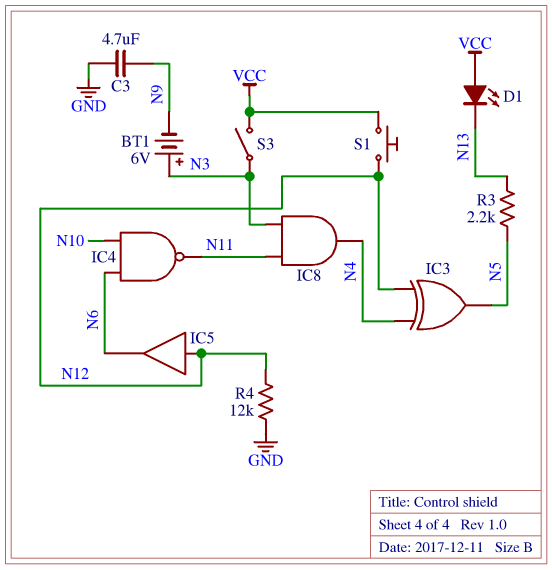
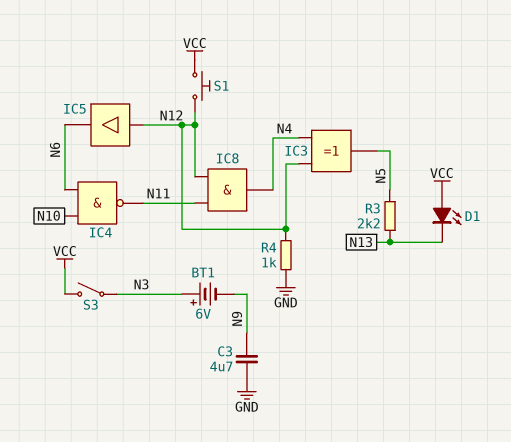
IC8: AND (in N3, in N11, out N4) -> AND (in N11, in N12, out N4)
R4: 12k (GND, N12) -> 1k (GND, N12)

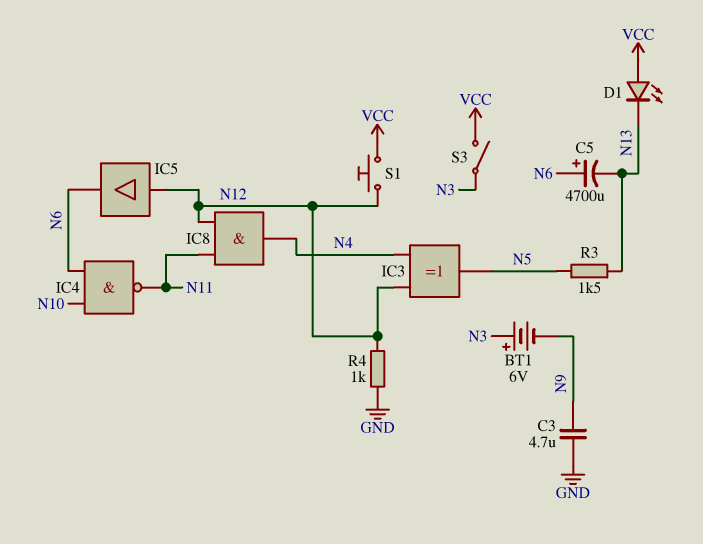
C5: none -> 4700uF (plus N6, minus N13)
R3: 2.2k (N5, N13) -> 1.5k (N5, N13)

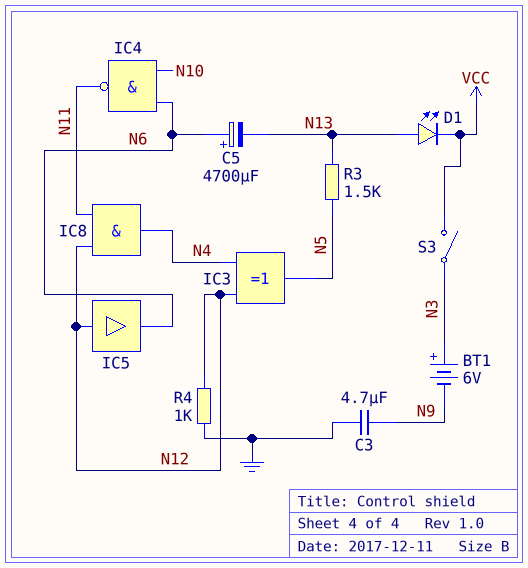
D1: LED (A VCC, K N13) -> LED (A N13, K VCC)
S1: button (N12, VCC) -> none

